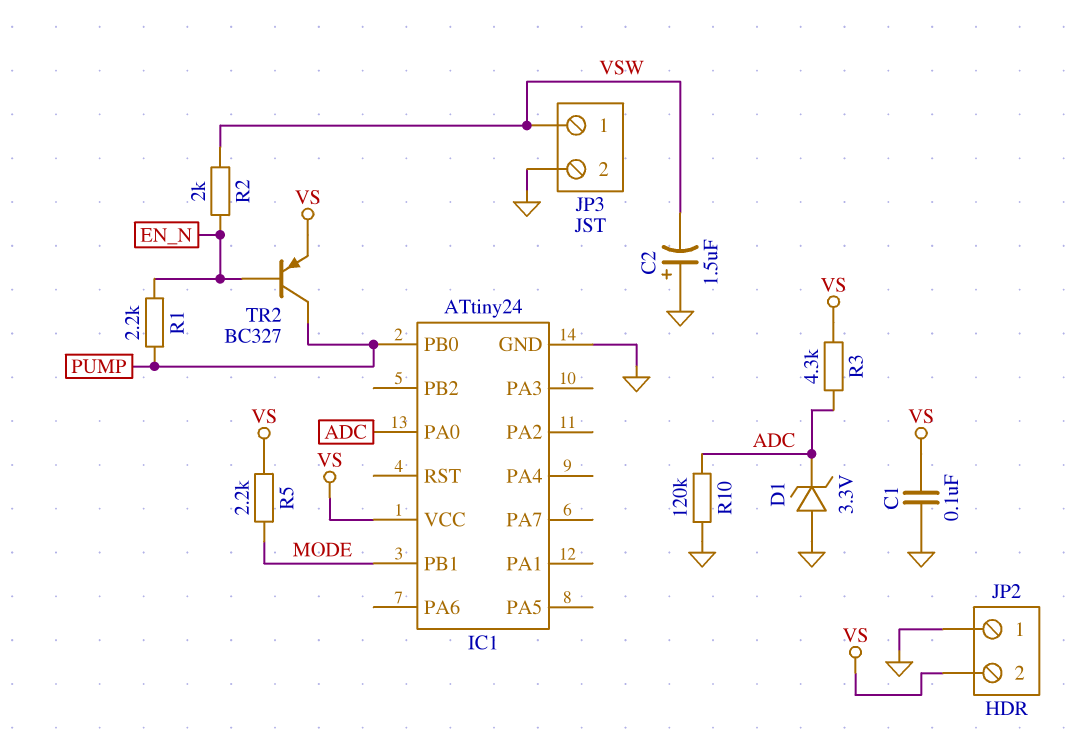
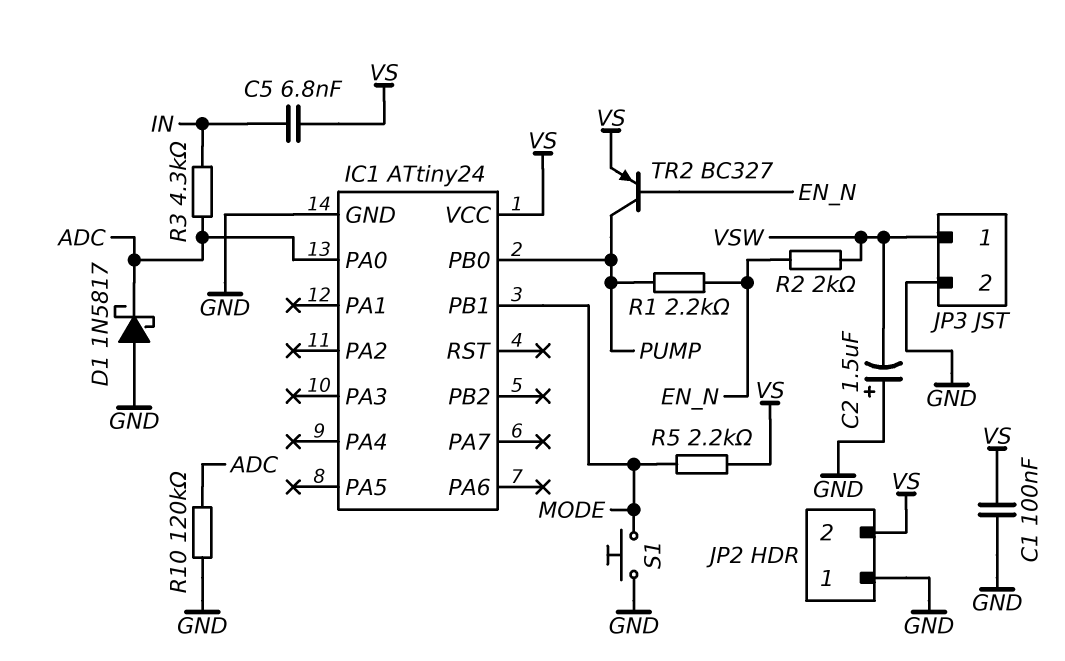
C5: none -> 6.8nF (IN, VS)
D1: zener 3.3V (A GND, K ADC) -> schottky 1N5817 (A GND, K ADC)
R3: 4.3k (ADC, VS) -> 4.3k (ADC, IN)
S1: none -> button (GND, MODE)

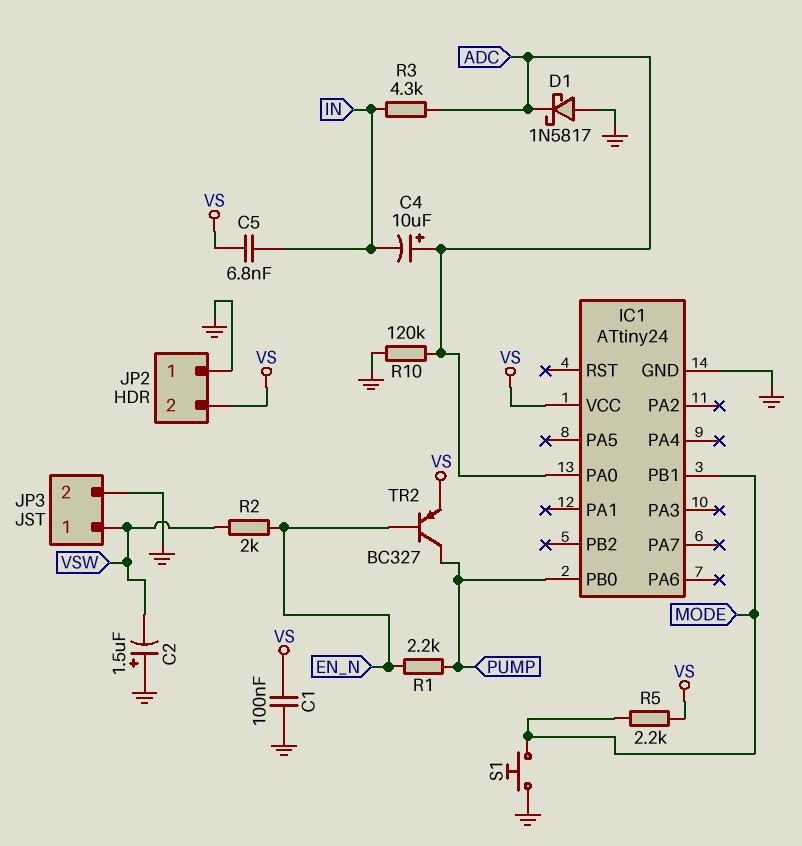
C4: none -> 10uF (plus ADC, minus IN)

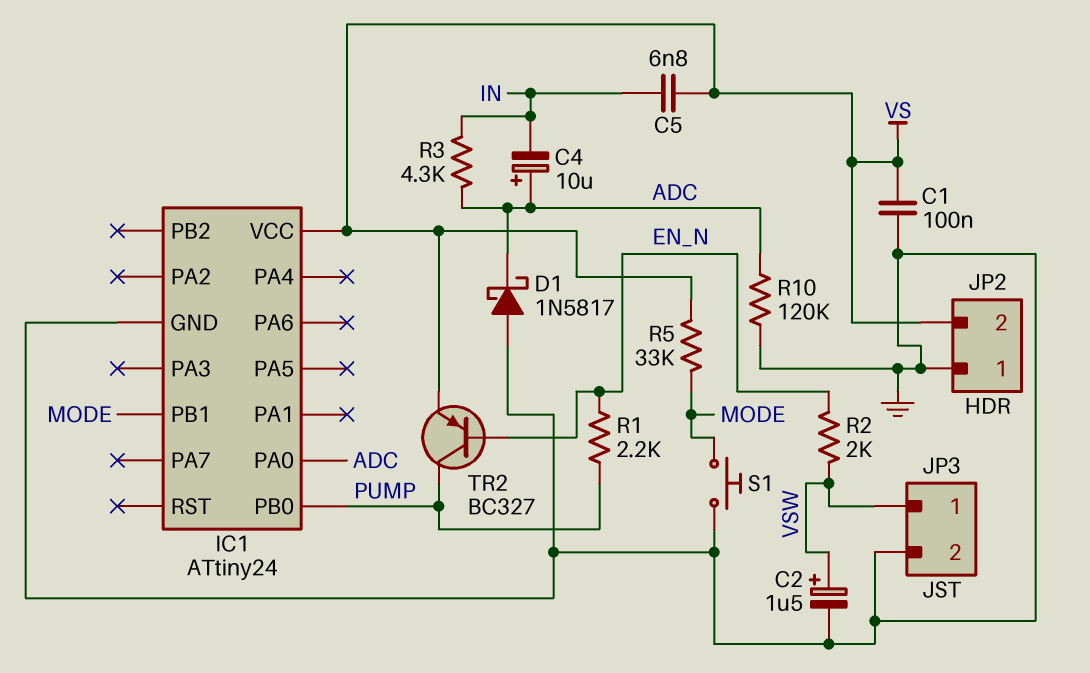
C2: 1.5uF (plus GND, minus VSW) -> 1.5uF (plus VSW, minus GND)
R5: 2.2k (MODE, VS) -> 33k (MODE, VS)

